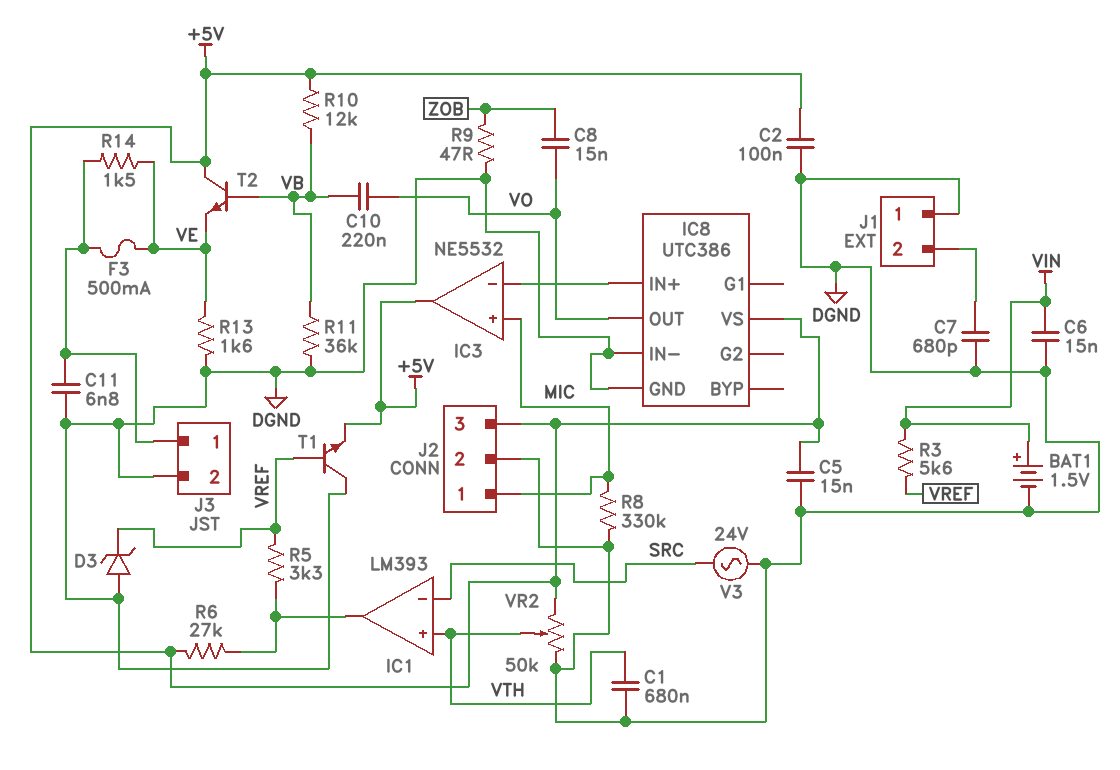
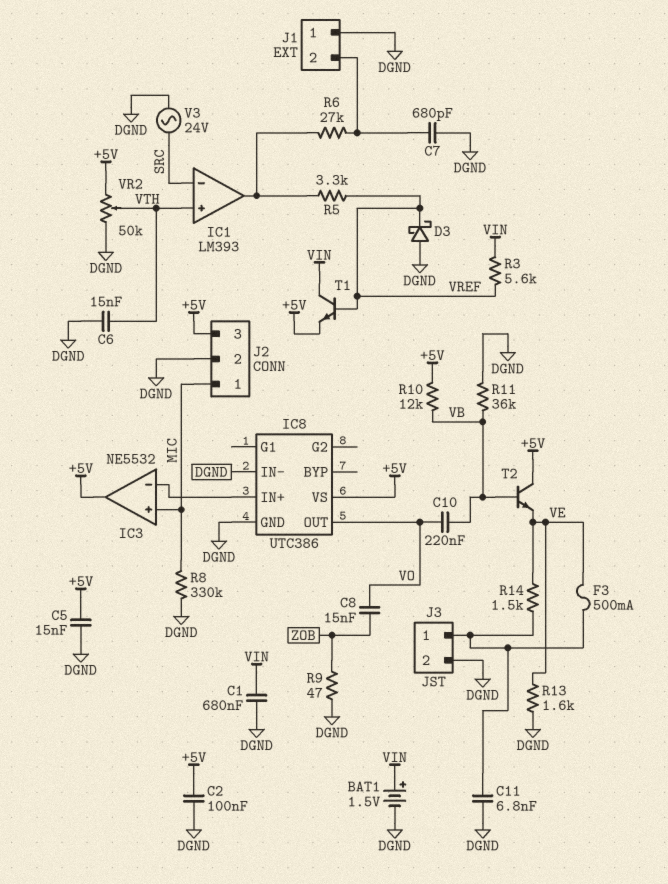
C1: 680nF (DGND, VTH) -> 680nF (DGND, VIN)
C6: 15nF (DGND, VIN) -> 15nF (DGND, VTH)
D3: zener (A DGND, K VREF) -> schottky (A DGND, K VREF)
R6: 27k (+5V, IC1/out) -> 27k (IC1/out, J1/2)
T1: NPN (B VREF, C DGND, E +5V) -> NPN (B VREF, C VIN, E +5V)

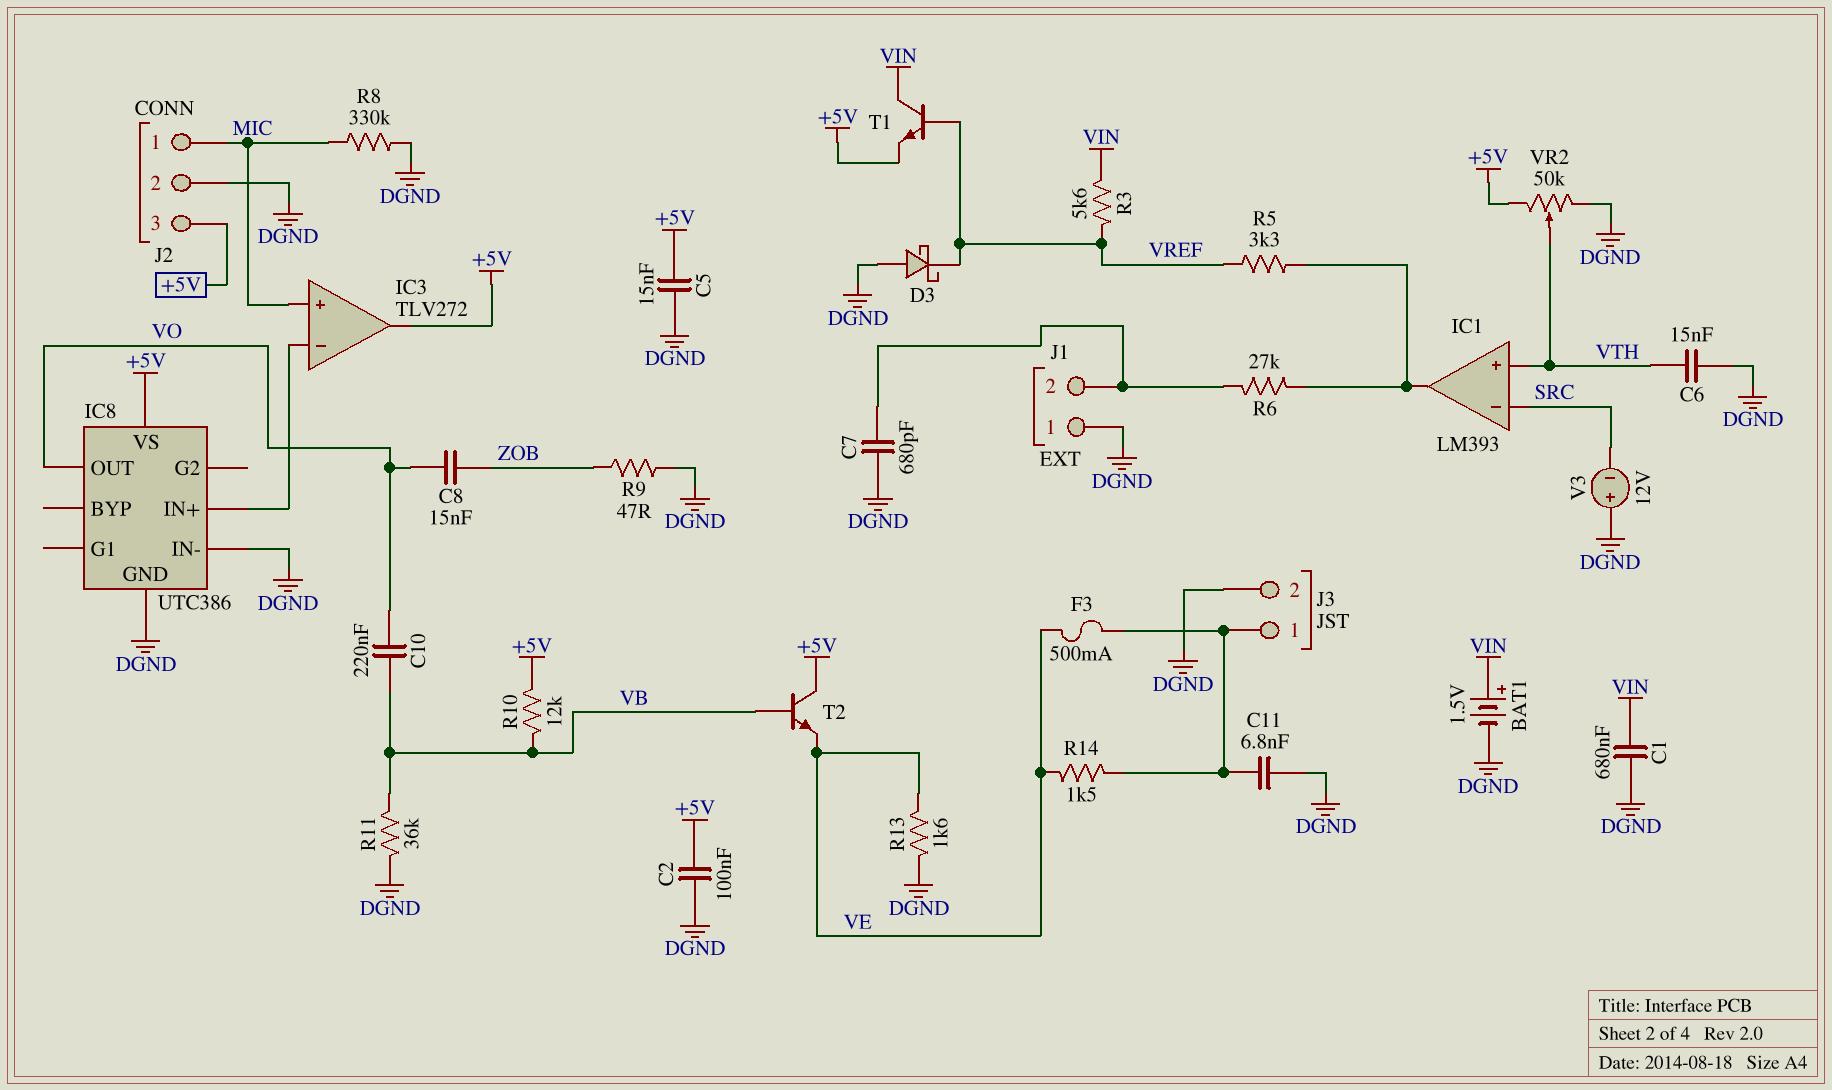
IC3: NE5532 -> TLV272
V3: AC 24V (DGND, SRC) -> 12V (plus DGND, minus SRC)

